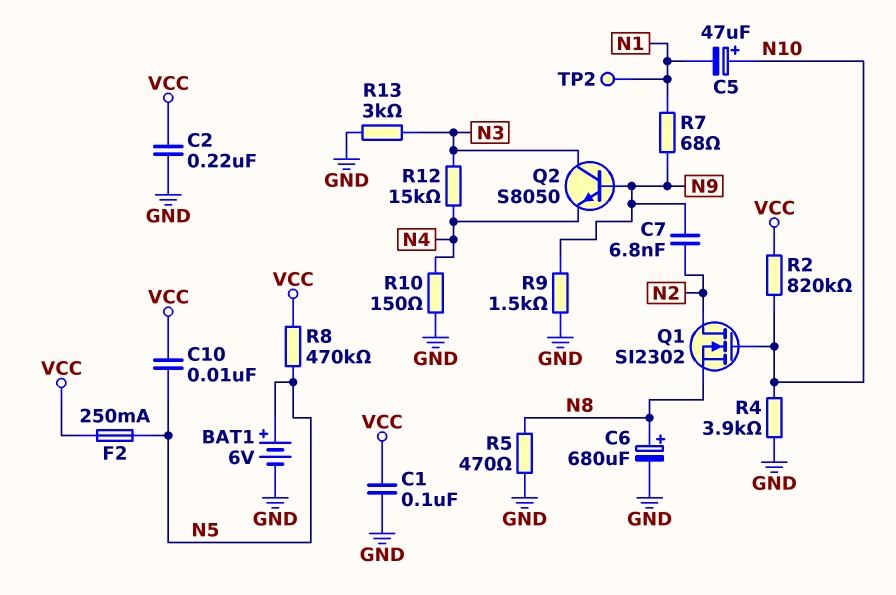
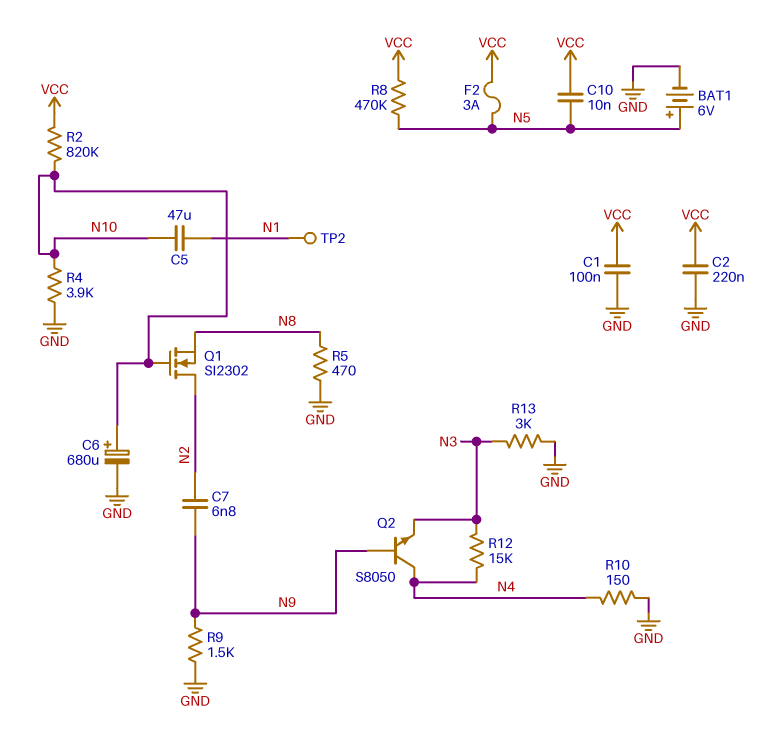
C5: 47uF (plus N10, minus N1) -> 47uF (N1, N10)
C6: 680uF (plus N8, minus GND) -> 680uF (plus N10, minus GND)
F2: 250mA (N5, VCC) -> 3A (N5, VCC)
Q2: NPN S8050 (B N9, C N3, E N4) -> NPN S8050 (B N9, C N4, E N3)
R7: 68 (N1, N9) -> none

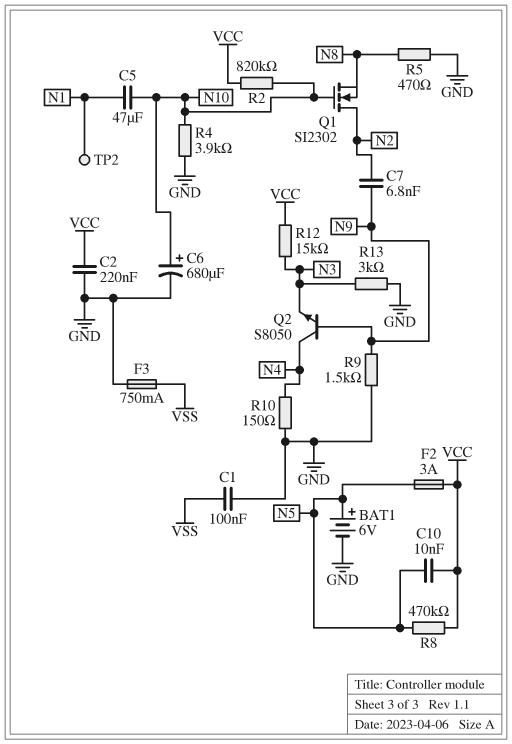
C1: 100nF (GND, VCC) -> 100nF (GND, VSS)
F3: none -> 750mA (GND, VSS)
R12: 15k (N3, N4) -> 15k (N3, VCC)

